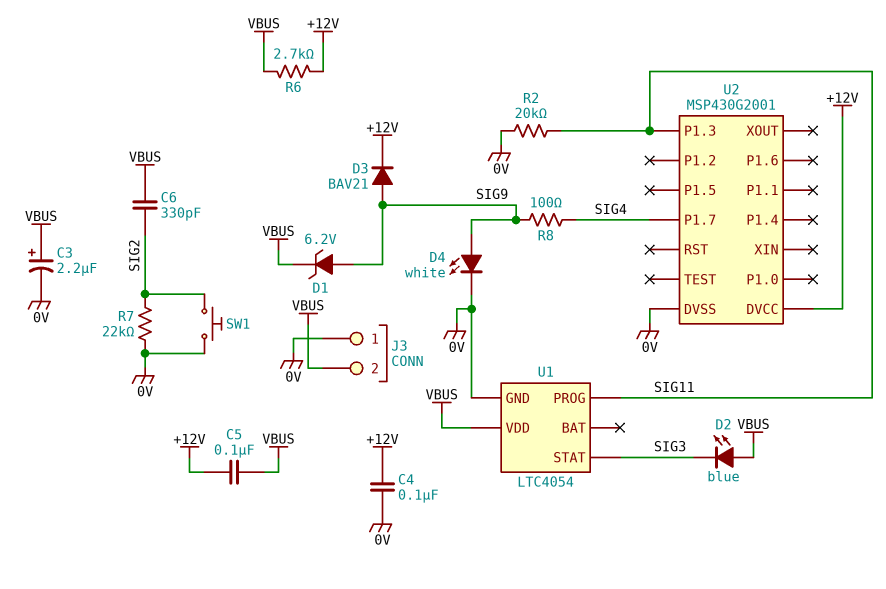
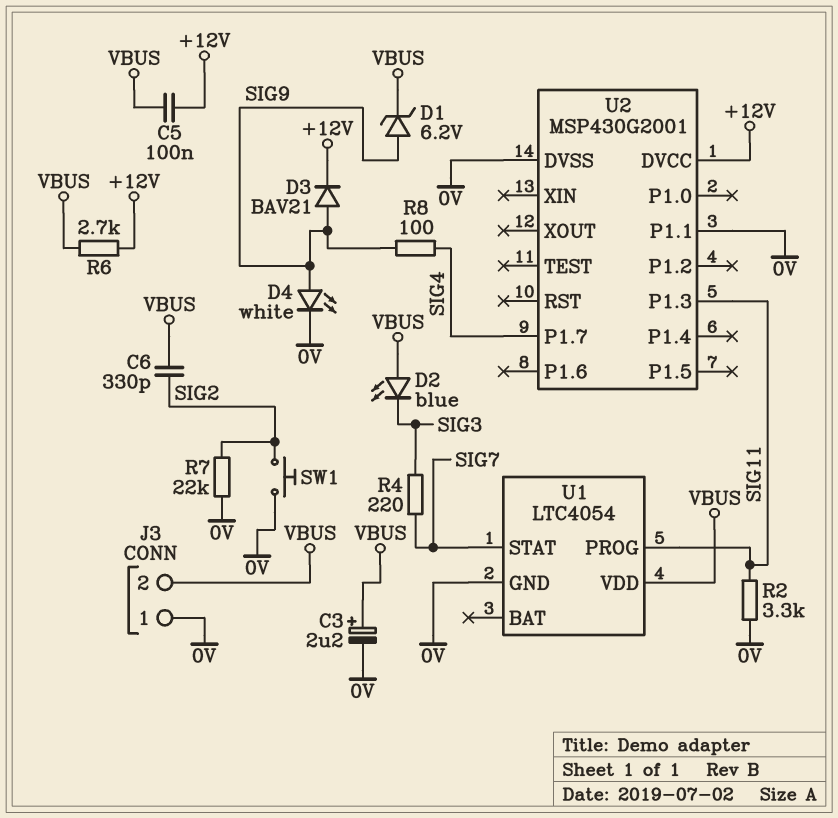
C4: 100nF (+12V, 0V) -> none
R2: 20k (0V, SIG11) -> 3.3k (0V, SIG11)
R4: none -> 220 (SIG3, SIG7)
U1 pin STAT: SIG3 -> SIG7
U2 pin P1.1: none -> 0V

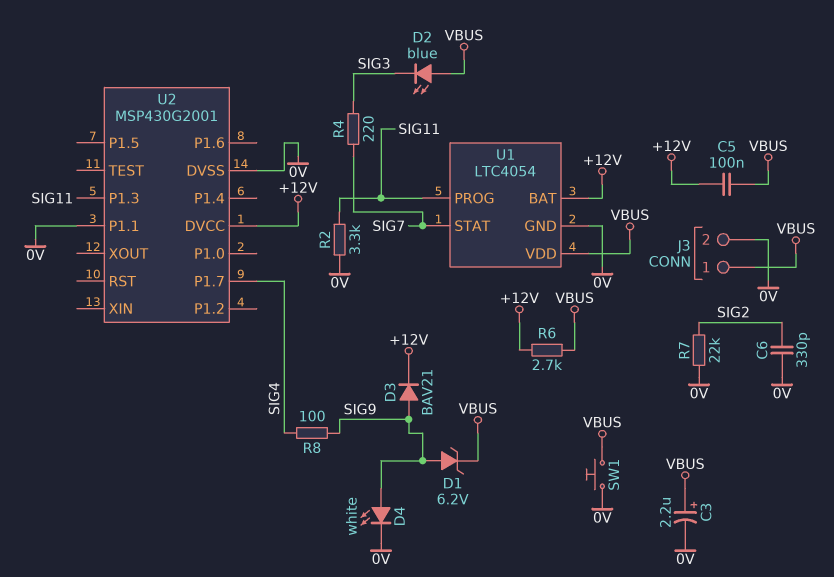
C6: 330pF (SIG2, VBUS) -> 330pF (0V, SIG2)
J3 pin 1: 0V -> VBUS
J3 pin 2: VBUS -> 0V
SW1: button (0V, SIG2) -> button (0V, VBUS)
U1 pin BAT: none -> +12V

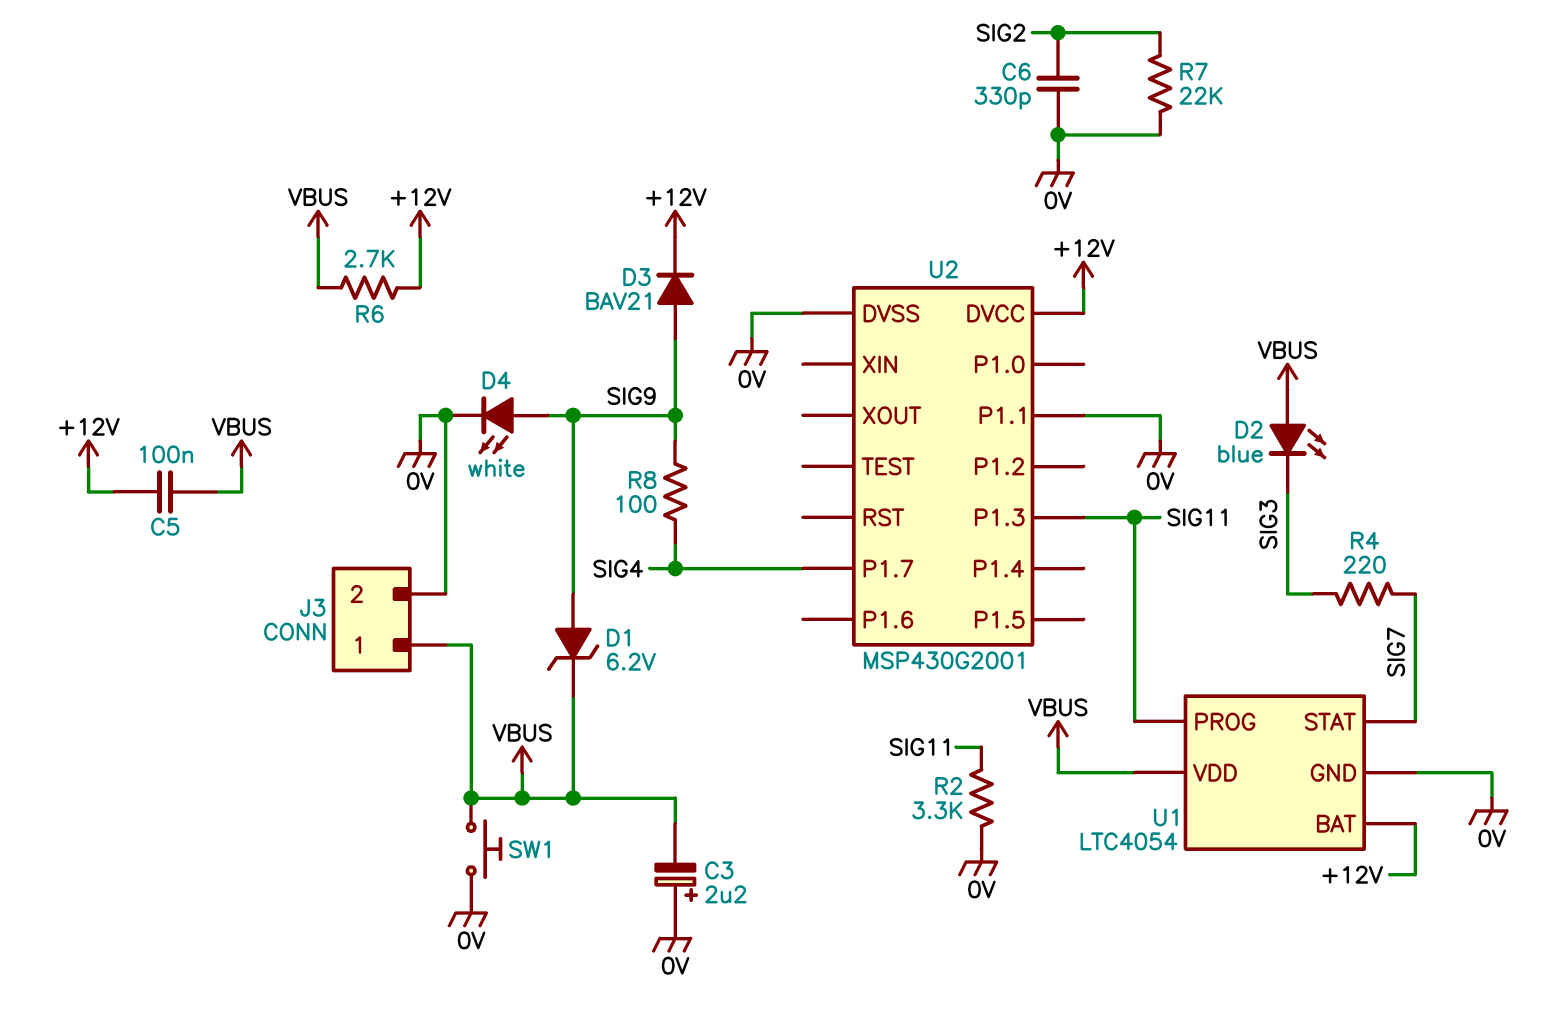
C3: 2.2uF (plus VBUS, minus 0V) -> 2.2uF (plus 0V, minus VBUS)

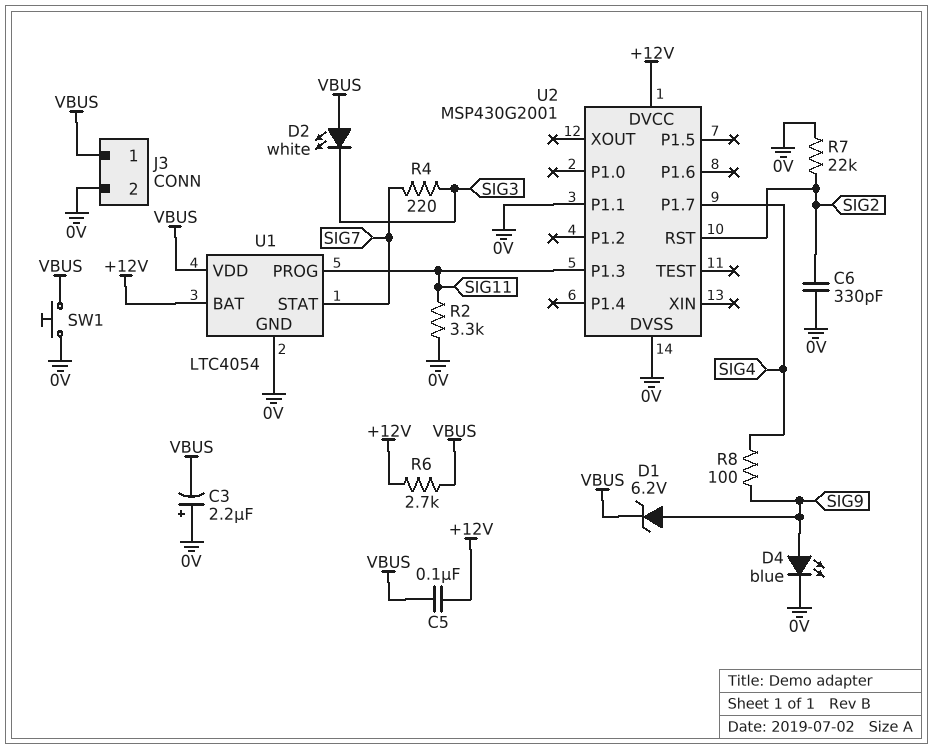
D2: LED blue (A VBUS, K SIG3) -> LED white (A VBUS, K SIG3)
D3: diode BAV21 (A SIG9, K +12V) -> none
D4: LED white (A SIG9, K 0V) -> LED blue (A SIG9, K 0V)
U2 pin RST: none -> SIG2

